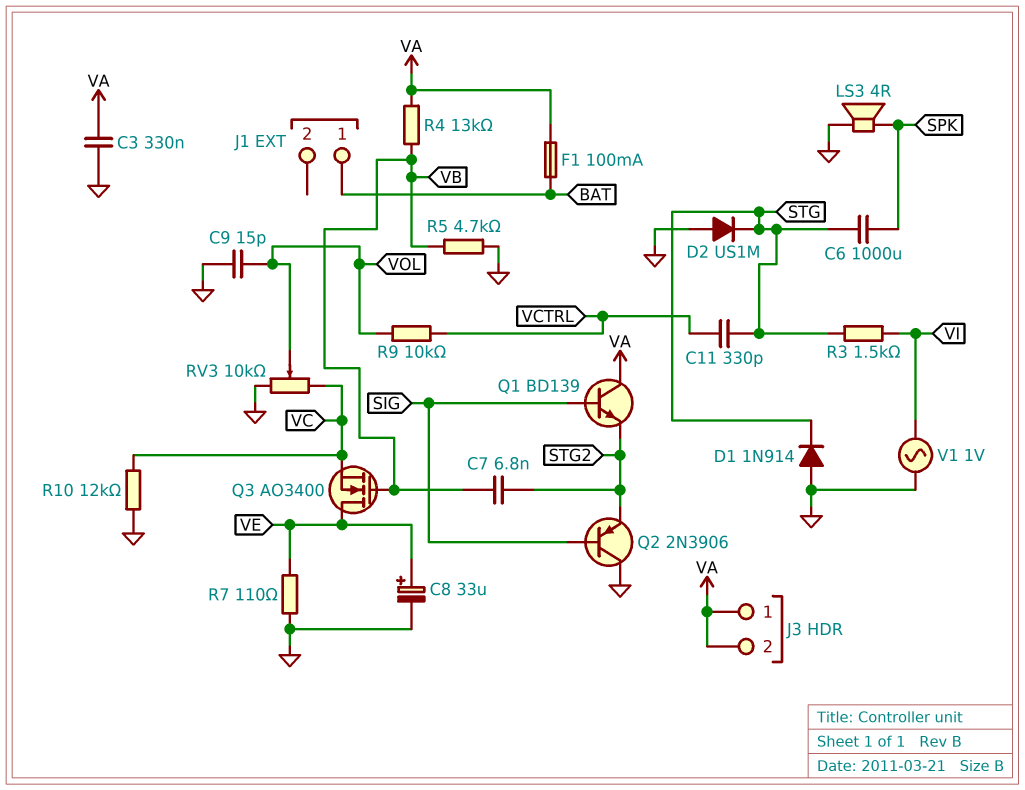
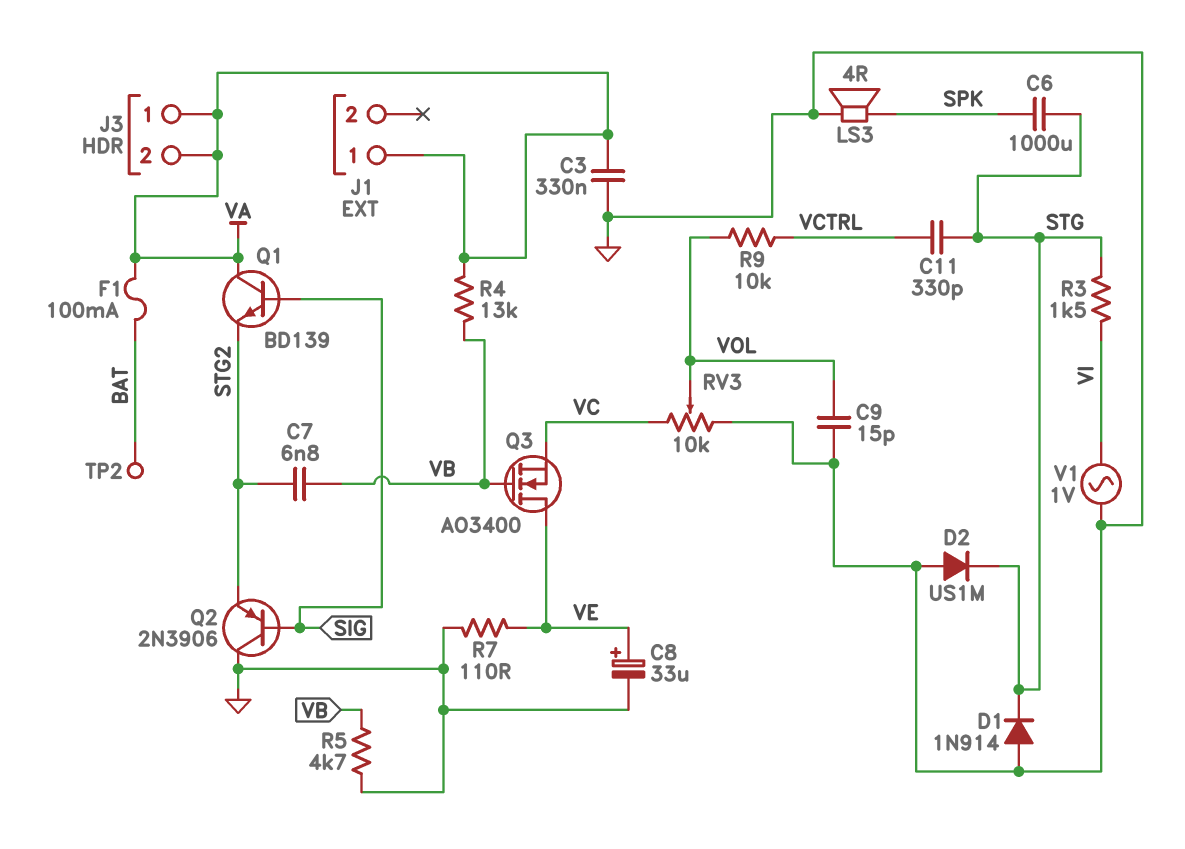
J1 pin 1: BAT -> VA
R10: 12k (GND, VC) -> none
TP2: none -> test point (BAT)

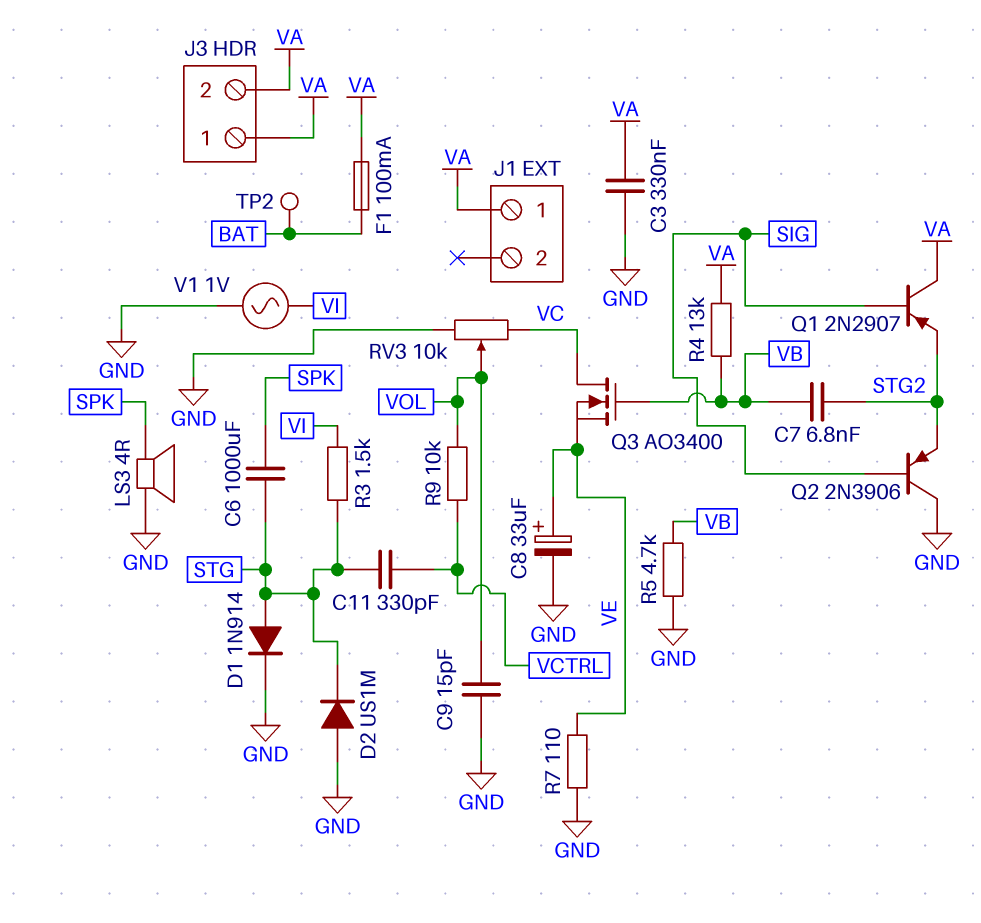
D1: diode 1N914 (A GND, K STG) -> diode 1N914 (A STG, K GND)
Q1: NPN BD139 (B SIG, C VA, E STG2) -> PNP 2N2907 (B SIG, C VA, E STG2)
Q3: NMOS AO3400 (G VB, D VE, S VC) -> NMOS AO3400 (G VB, D VC, S VE)

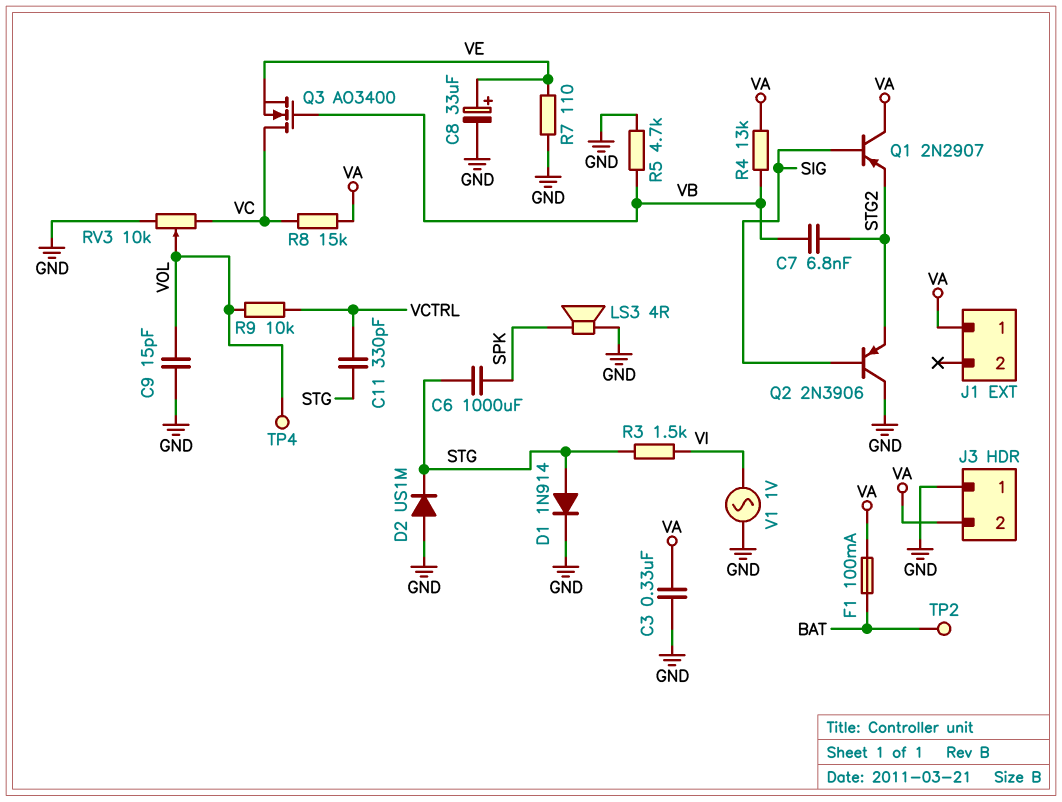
J3 pin 1: VA -> GND
R8: none -> 15k (VA, VC)
TP4: none -> test point (VOL)

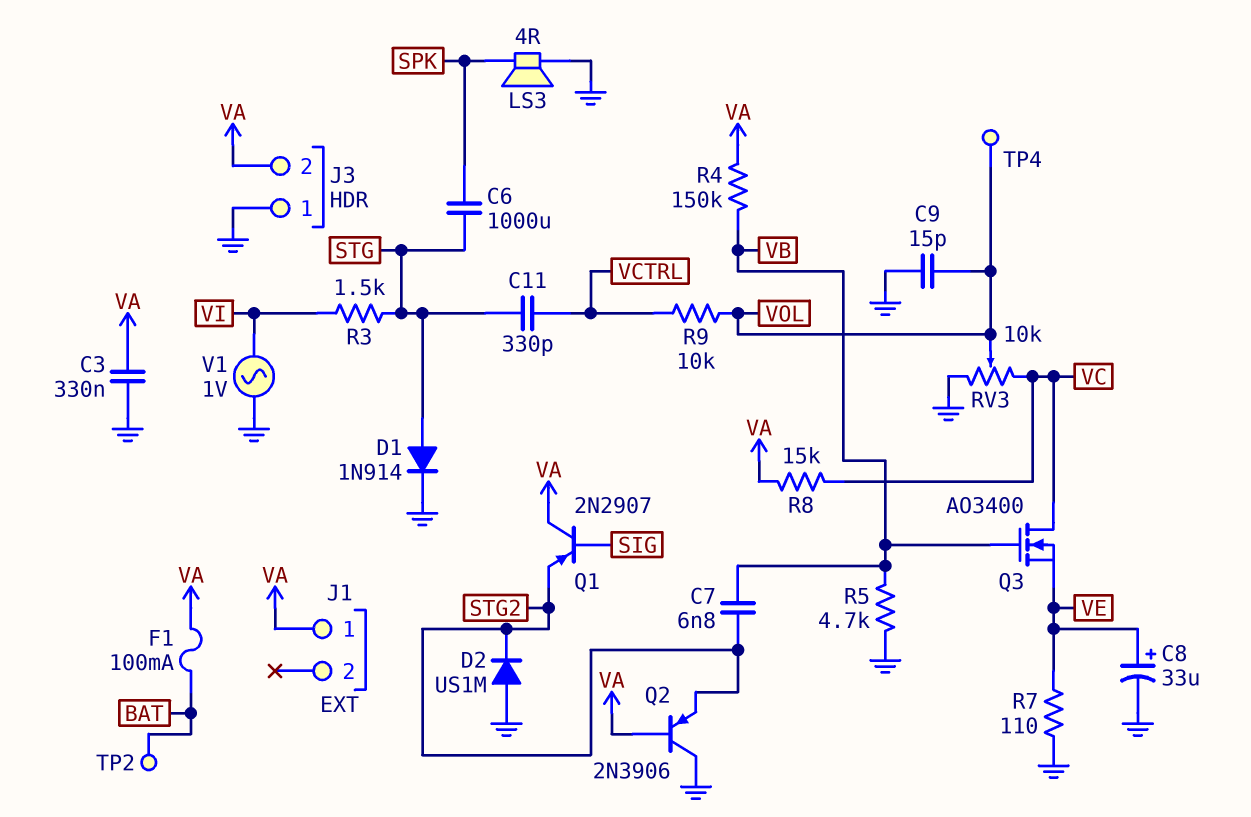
D2: diode US1M (A GND, K STG) -> diode US1M (A GND, K STG2)
Q2: PNP 2N3906 (B SIG, C GND, E STG2) -> PNP 2N3906 (B VA, C GND, E STG2)
R4: 13k (VA, VB) -> 150k (VA, VB)

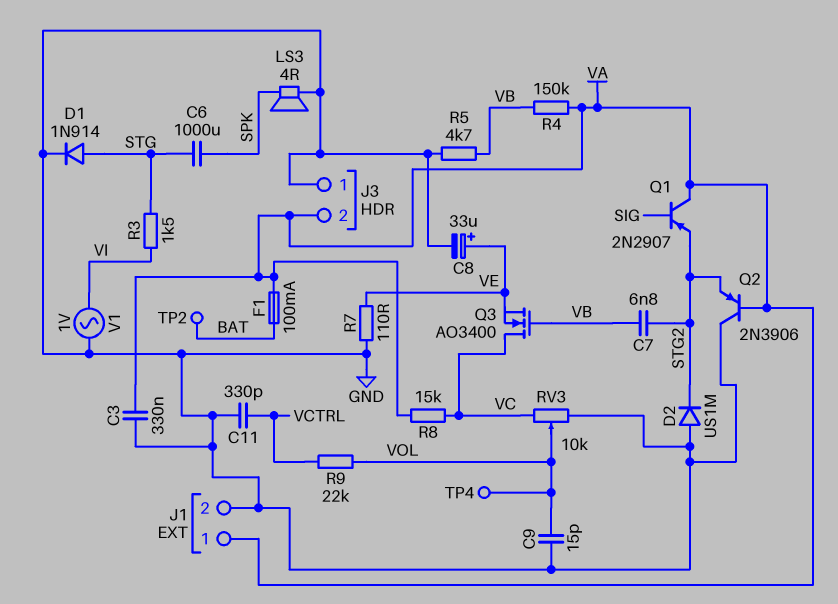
C11: 330pF (STG, VCTRL) -> 330pF (GND, VCTRL)
J1 pin 2: none -> GND
R9: 10k (VCTRL, VOL) -> 22k (VCTRL, VOL)

